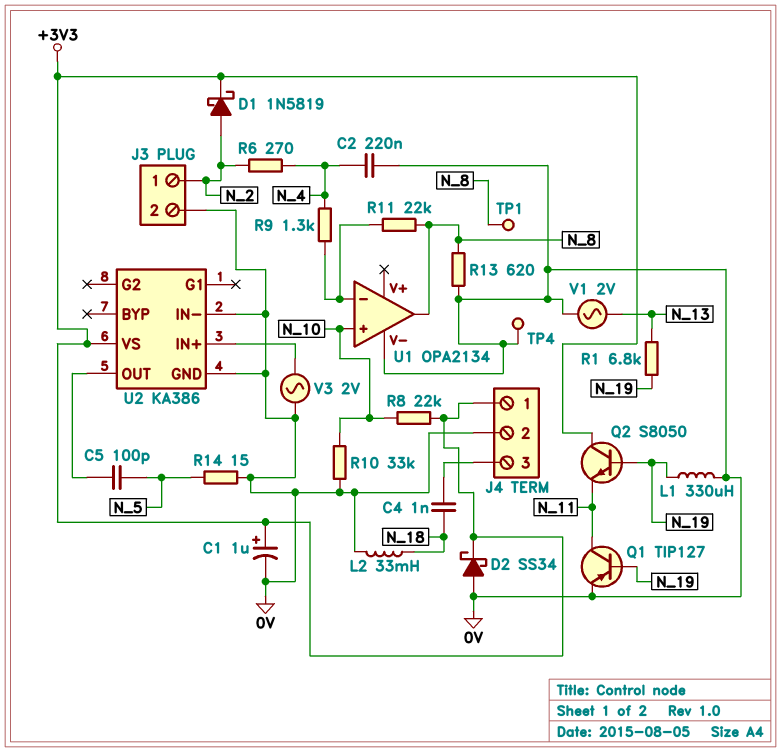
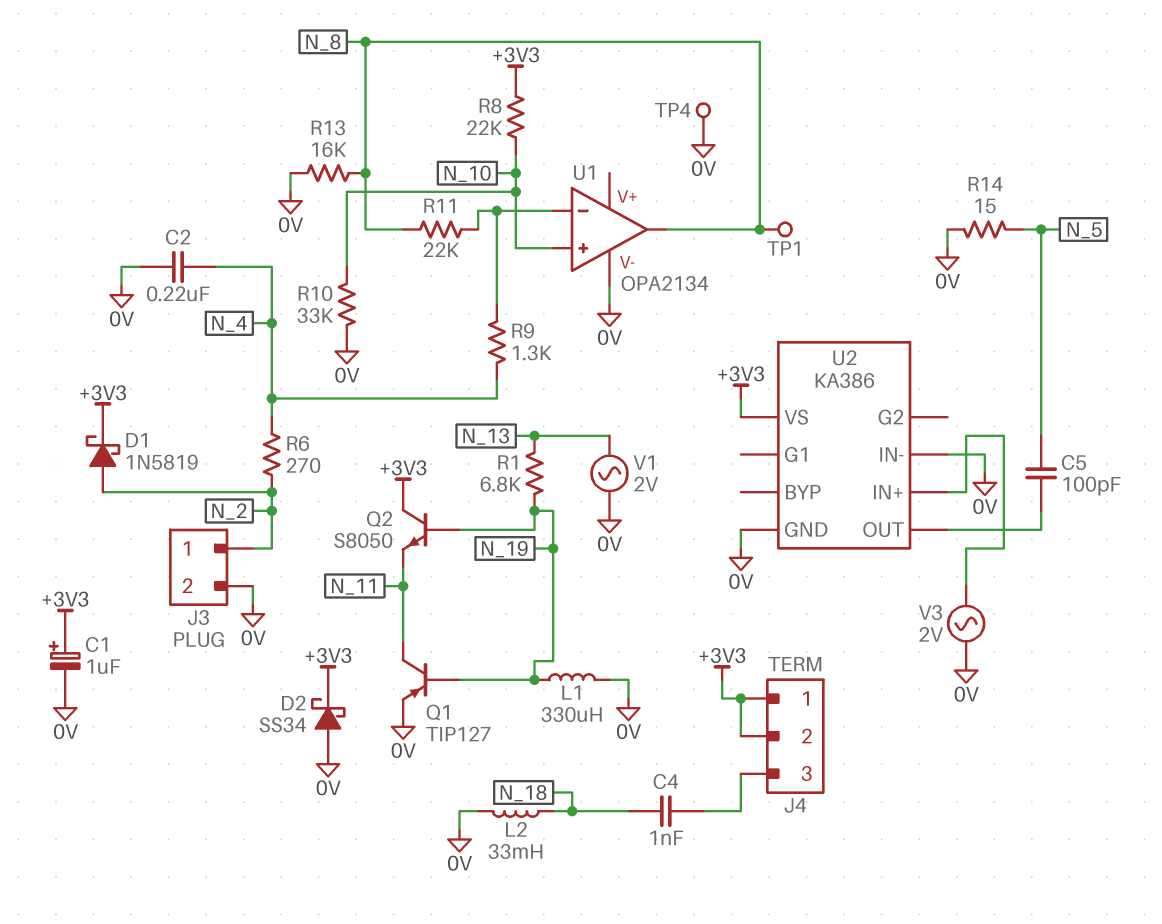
J4 pin 2: 0V -> +3V3
R13: 620 (0V, N_8) -> 16k (0V, N_8)

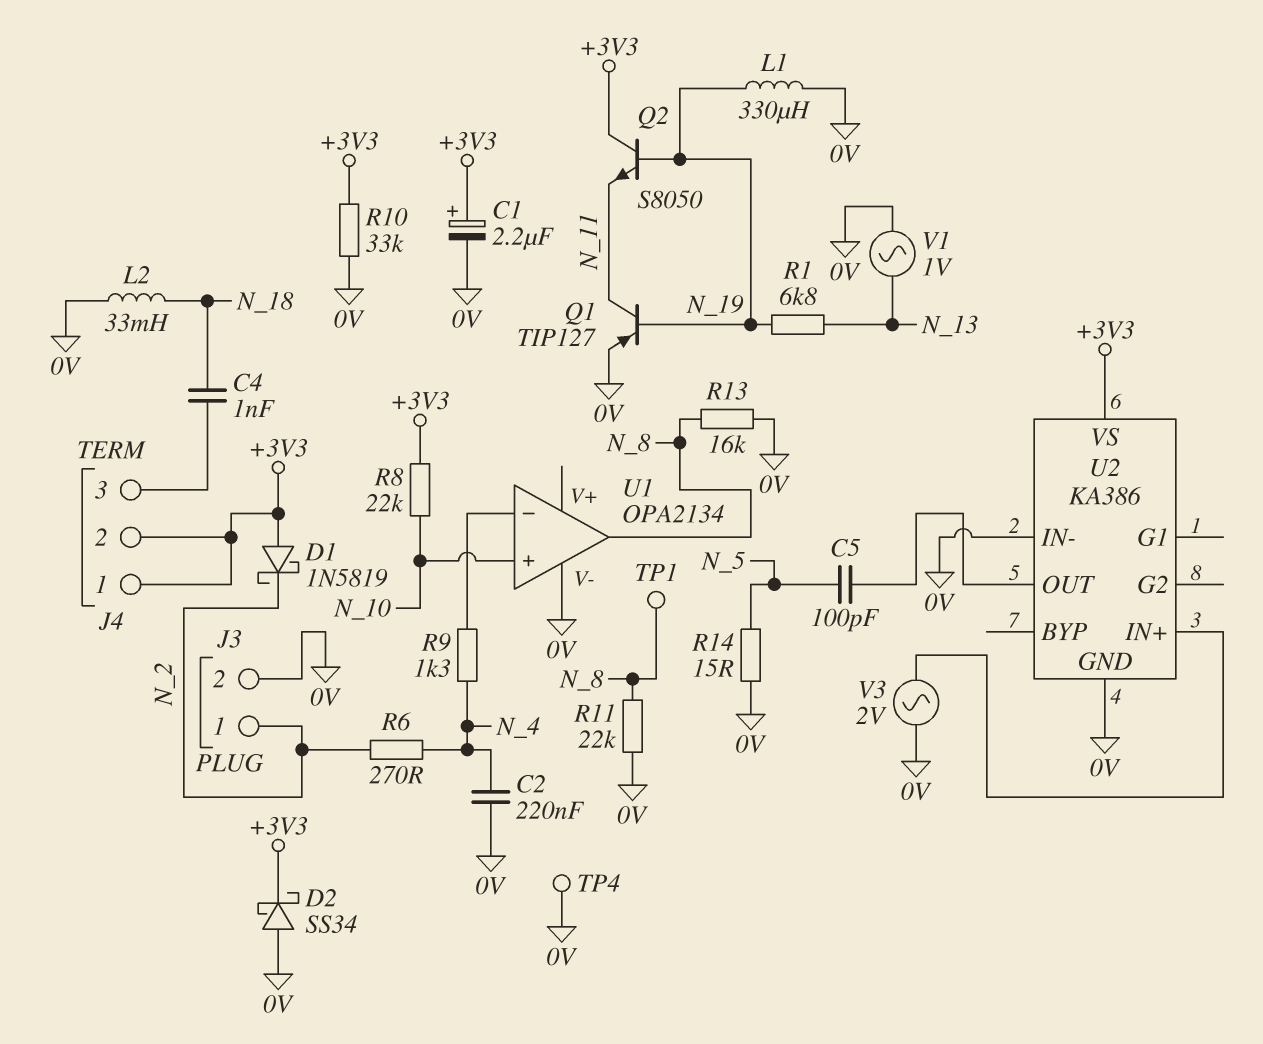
C1: 1uF (plus +3V3, minus 0V) -> 2.2uF (plus +3V3, minus 0V)
D1: schottky 1N5819 (A N_2, K +3V3) -> schottky 1N5819 (A +3V3, K N_2)
R10: 33k (0V, N_10) -> 33k (+3V3, 0V)
R11: 22k (N_8, U1/in-) -> 22k (0V, N_8)
V1: AC 2V (0V, N_13) -> AC 1V (0V, N_13)

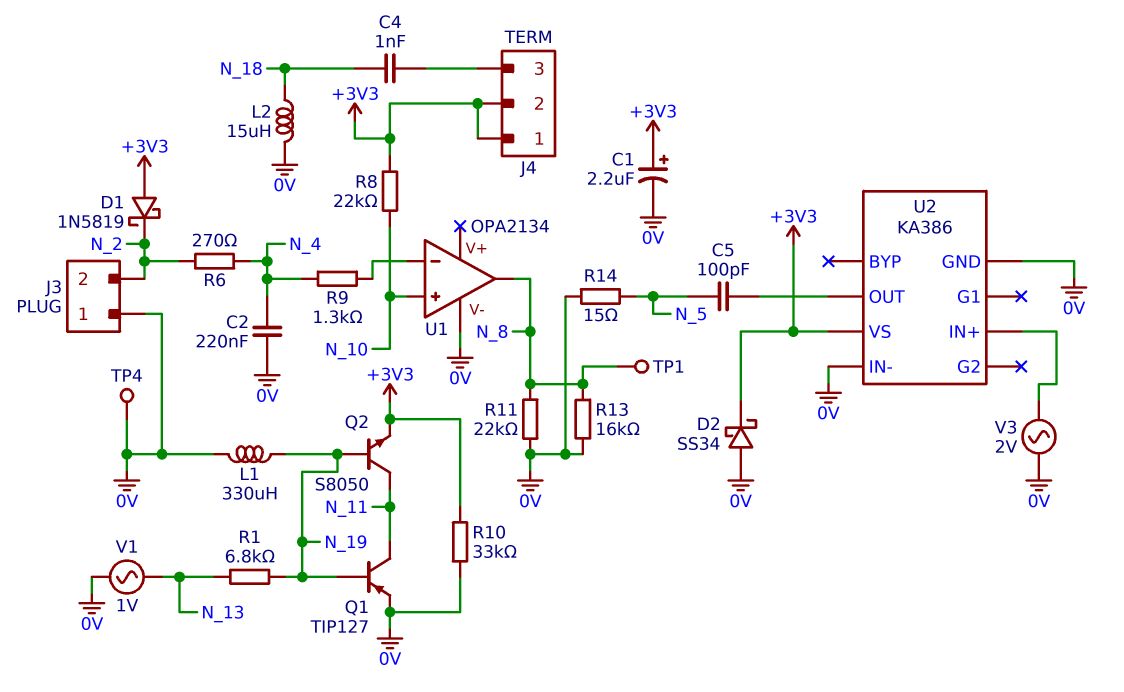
J3 pin 1: N_2 -> 0V
J3 pin 2: 0V -> N_2
L2: 33mH (0V, N_18) -> 15uH (0V, N_18)
Q2: NPN S8050 (B N_19, C +3V3, E N_11) -> NPN S8050 (B N_19, C N_11, E +3V3)

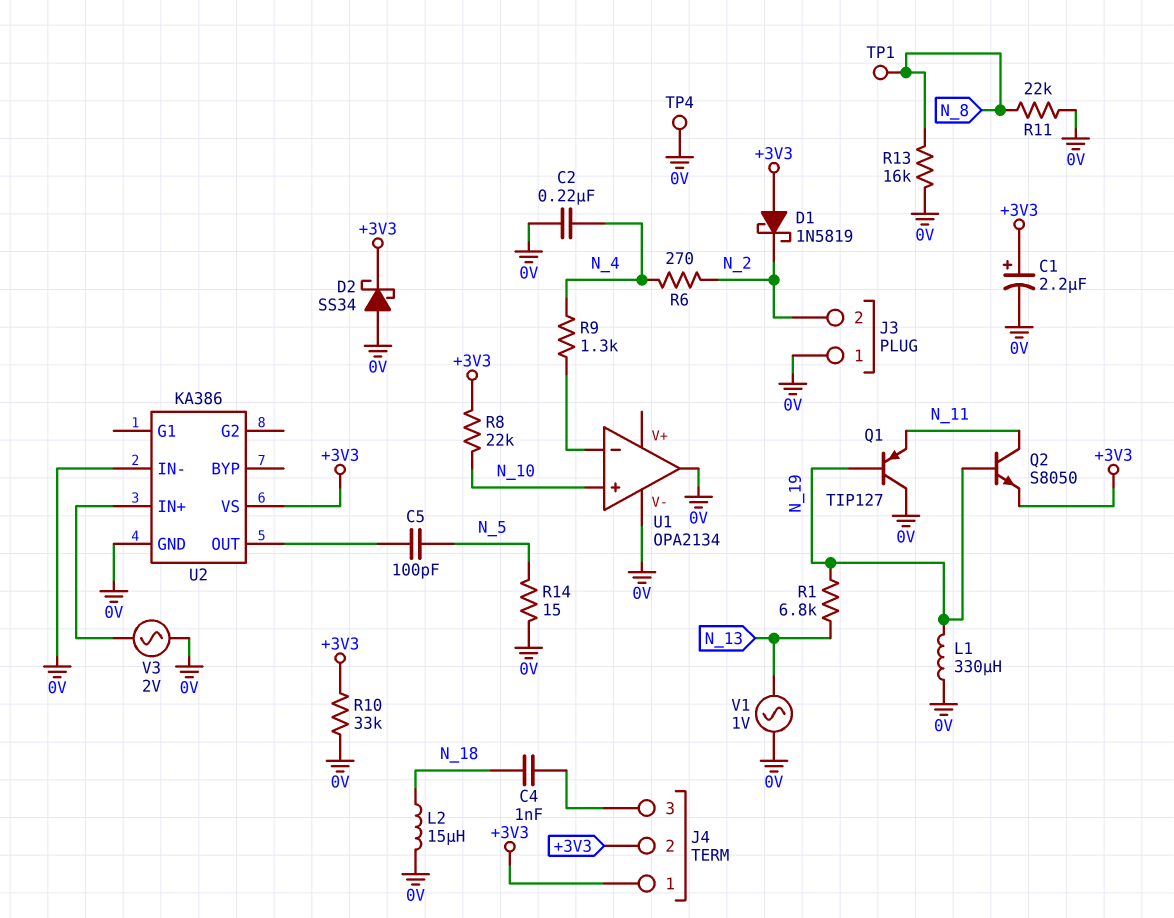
Q1: PNP TIP127 (B N_19, C N_11, E 0V) -> PNP TIP127 (B N_19, C 0V, E N_11)
U1 pin out: N_8 -> 0V

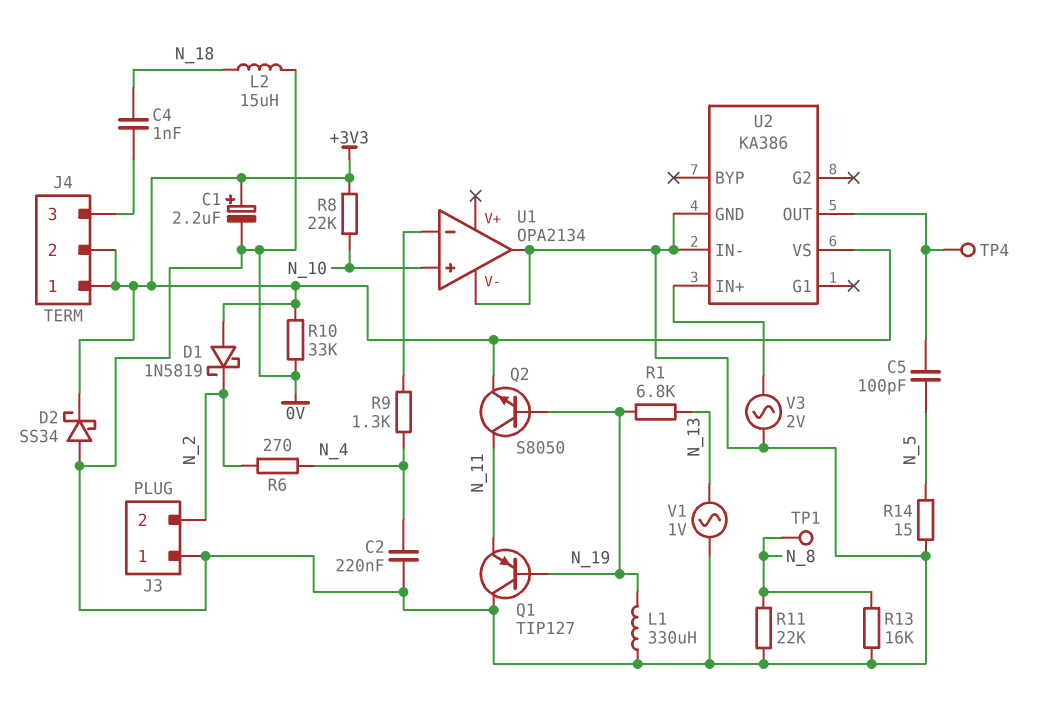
TP4: test point (0V) -> test point (U2/OUT)

